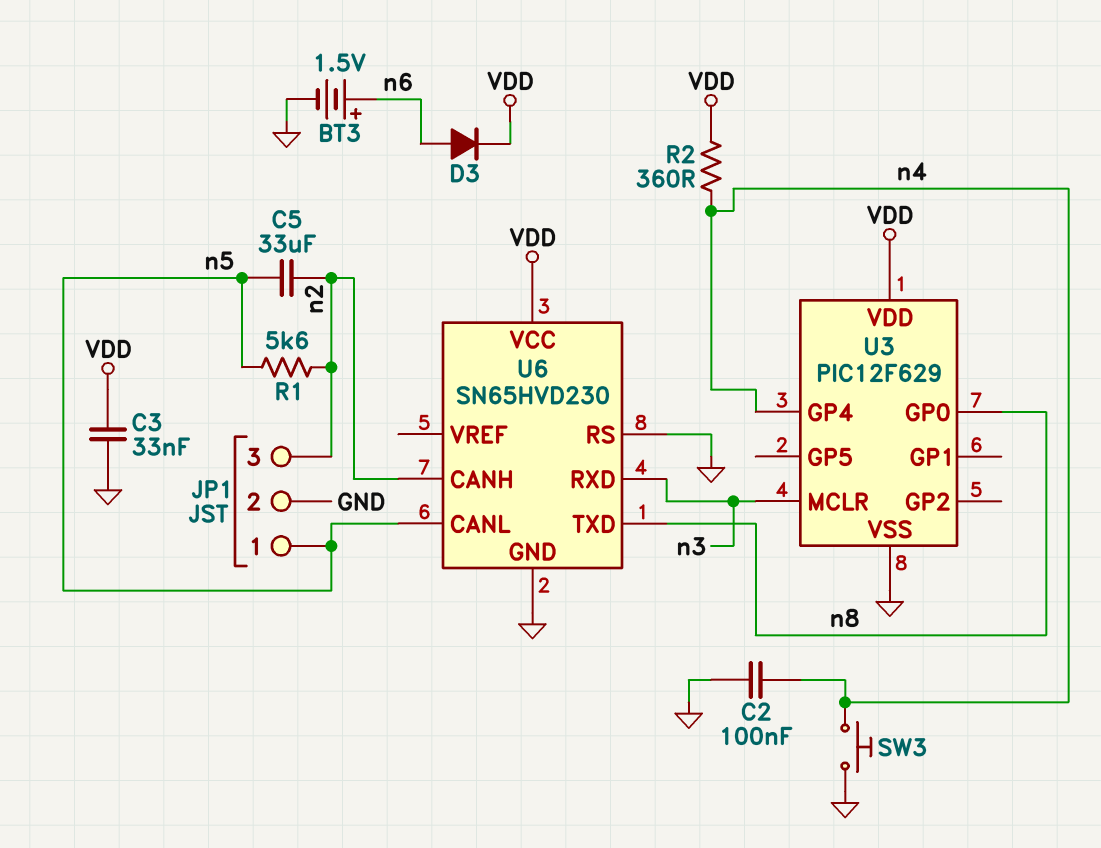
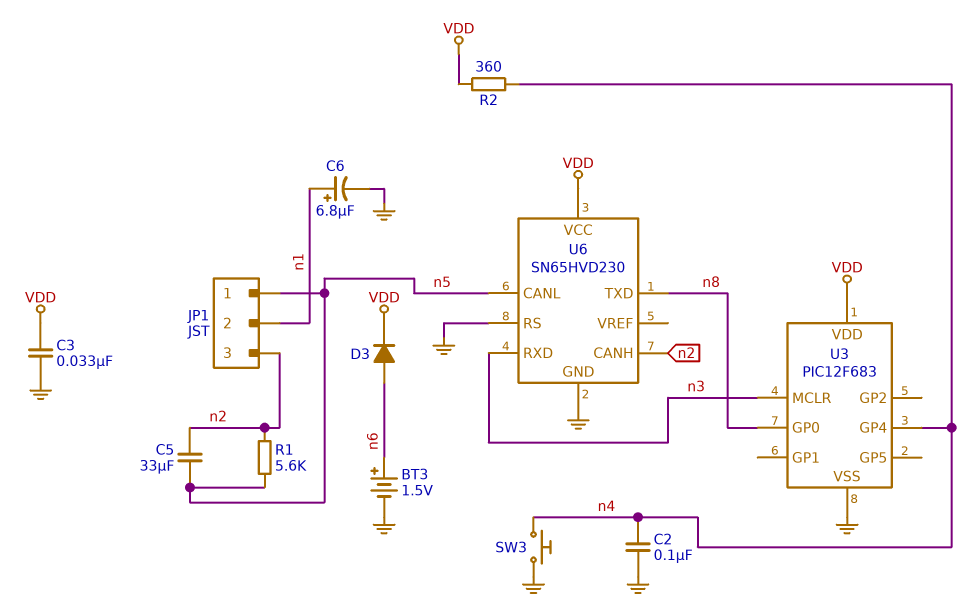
C6: none -> 6.8uF (plus n1, minus GND)
JP1 pin 2: GND -> n1
U3: PIC12F629 -> PIC12F683

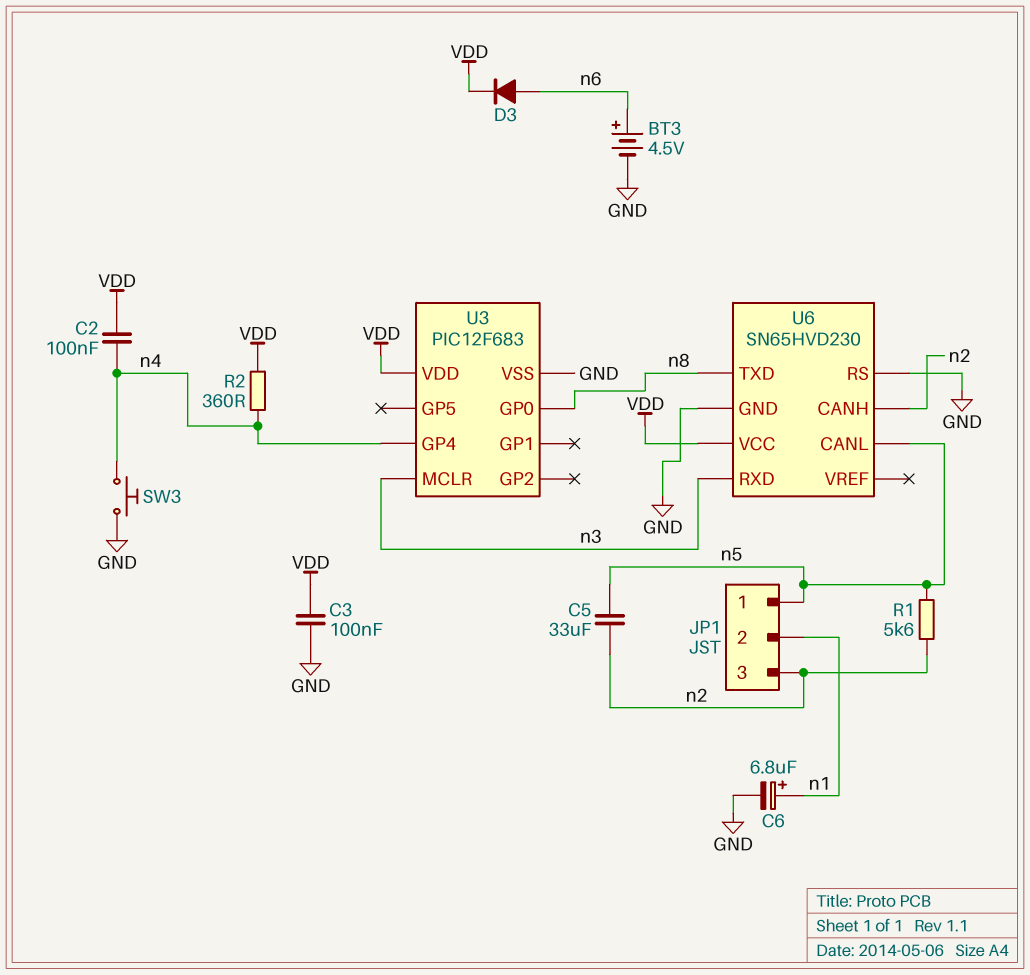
BT3: 1.5V (plus n6, minus GND) -> 4.5V (plus n6, minus GND)
C2: 100nF (GND, n4) -> 100nF (VDD, n4)
C3: 33nF (GND, VDD) -> 100nF (GND, VDD)

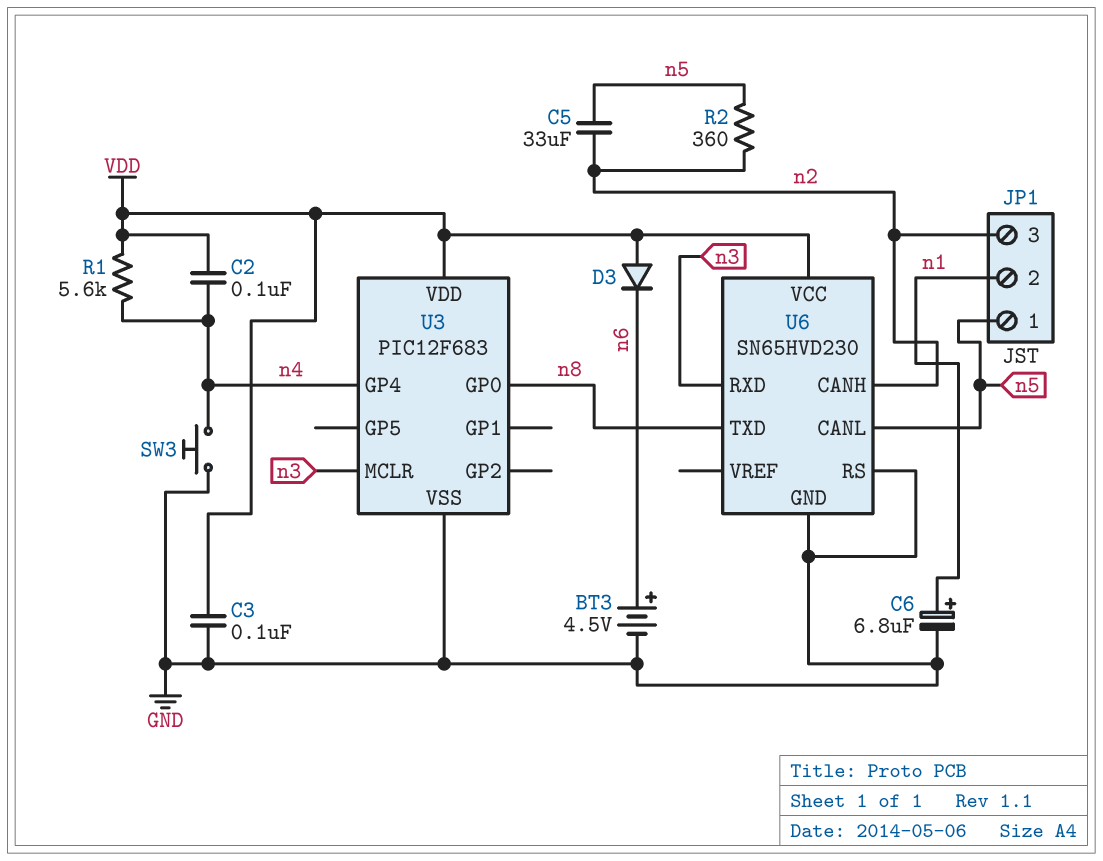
D3: diode (A n6, K VDD) -> diode (A VDD, K n6)
R1: 5.6k (n2, n5) -> 5.6k (VDD, n4)
R2: 360 (VDD, n4) -> 360 (n2, n5)

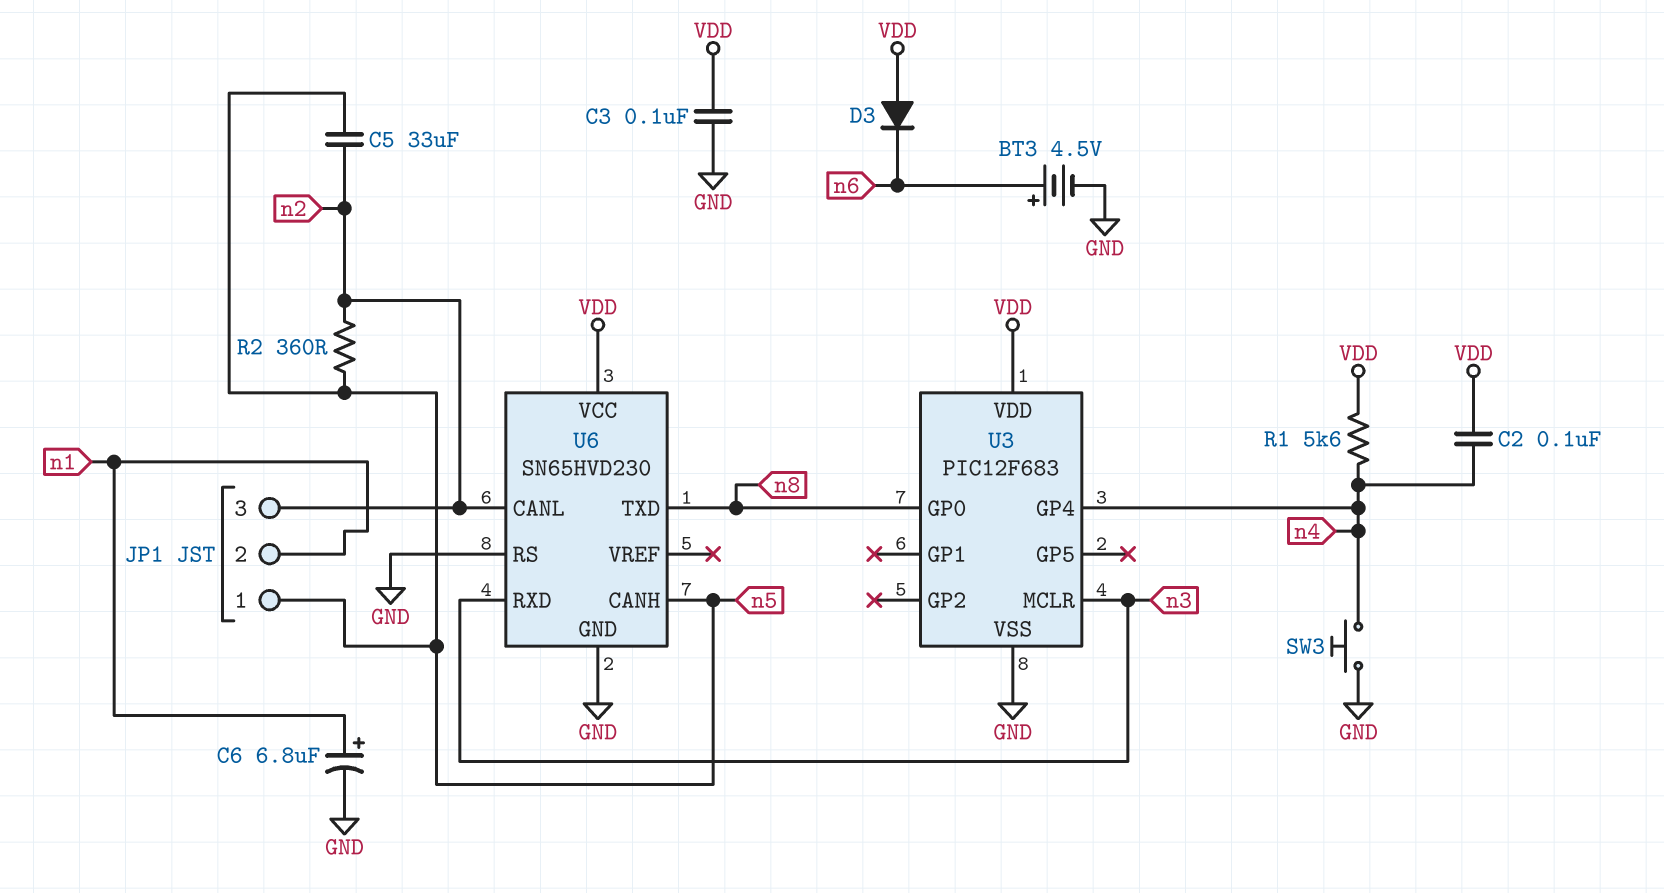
U6 pin CANH: n2 -> n5
U6 pin CANL: n5 -> n2

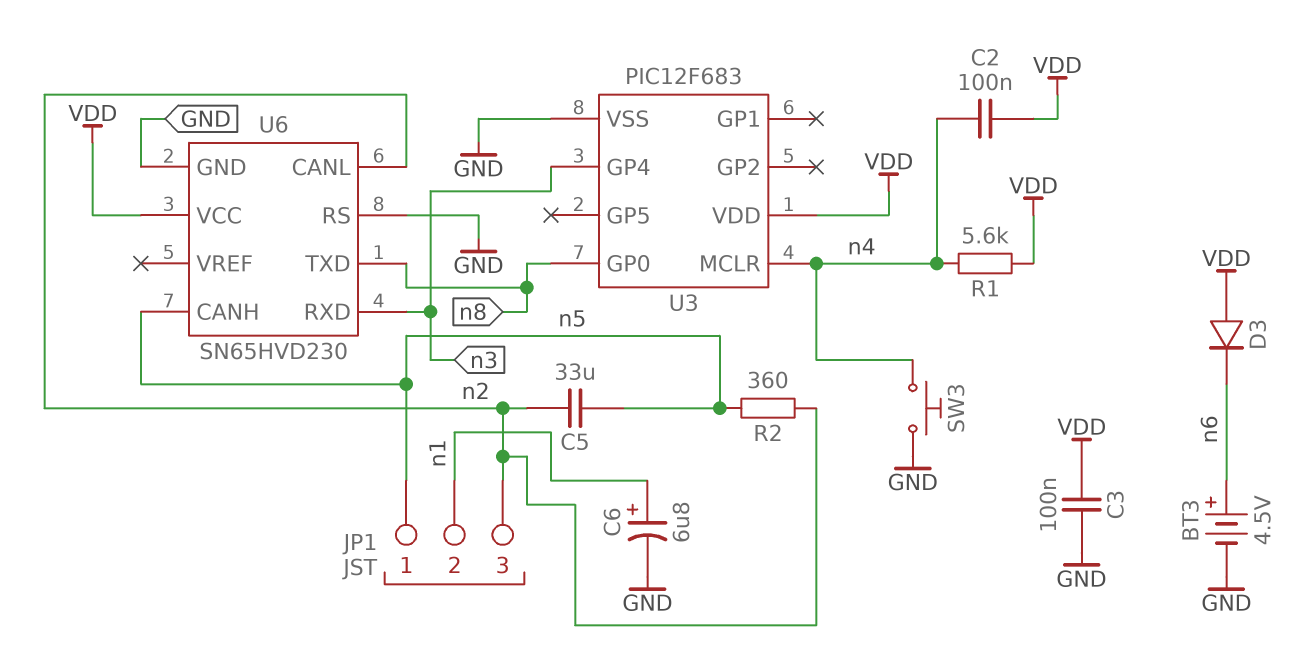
U3 pin GP4: n4 -> n3
U3 pin MCLR: n3 -> n4

